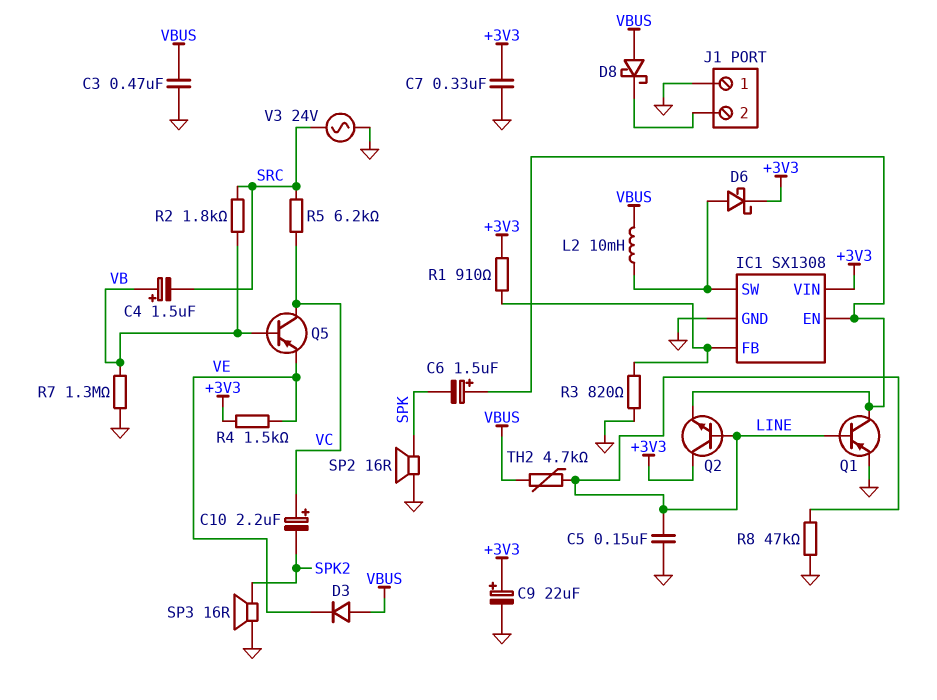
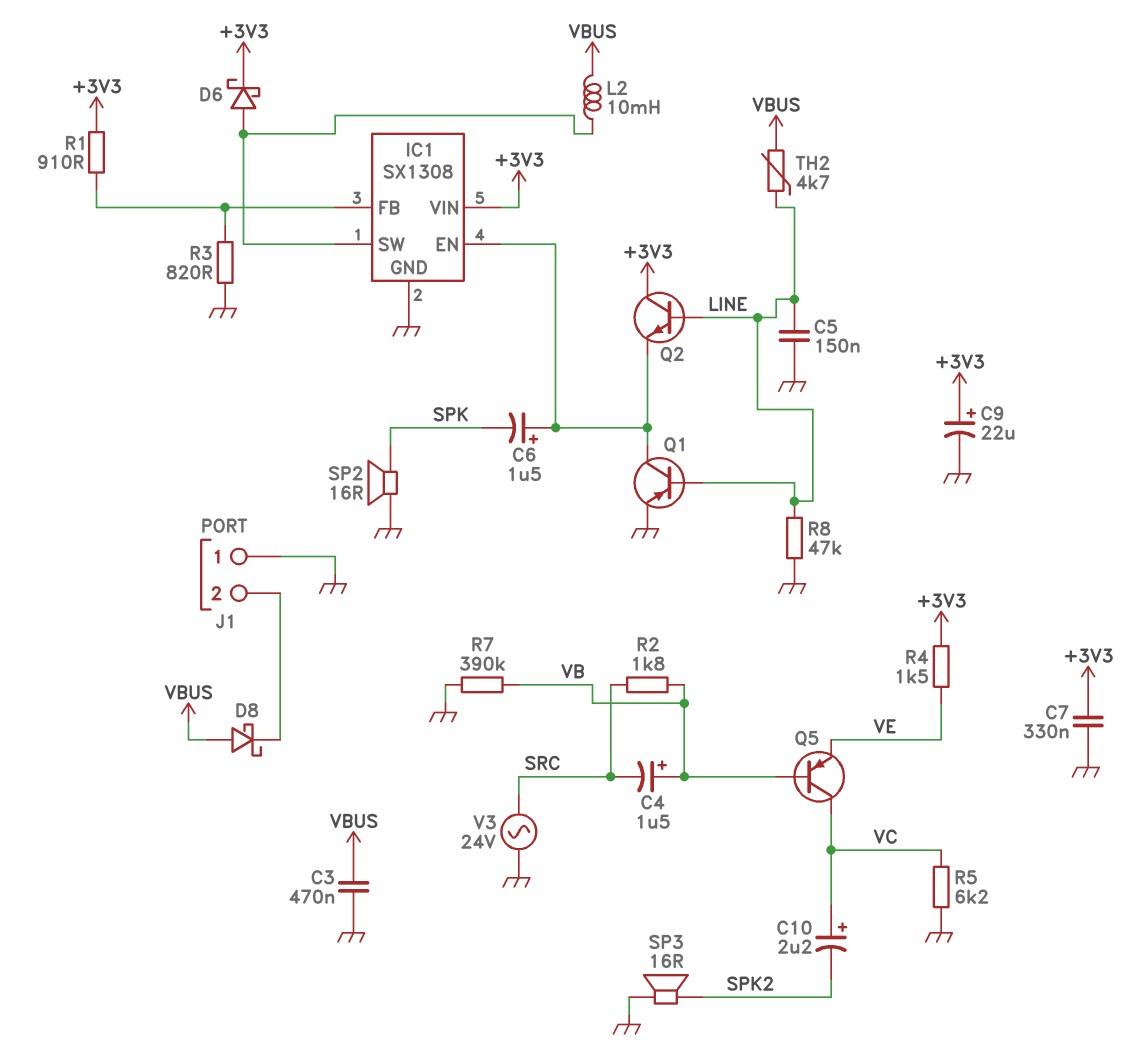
D3: diode (A VBUS, K VE) -> none
R5: 6.2k (SRC, VC) -> 6.2k (GND, VC)
R7: 1.3M (GND, VB) -> 390k (GND, VB)

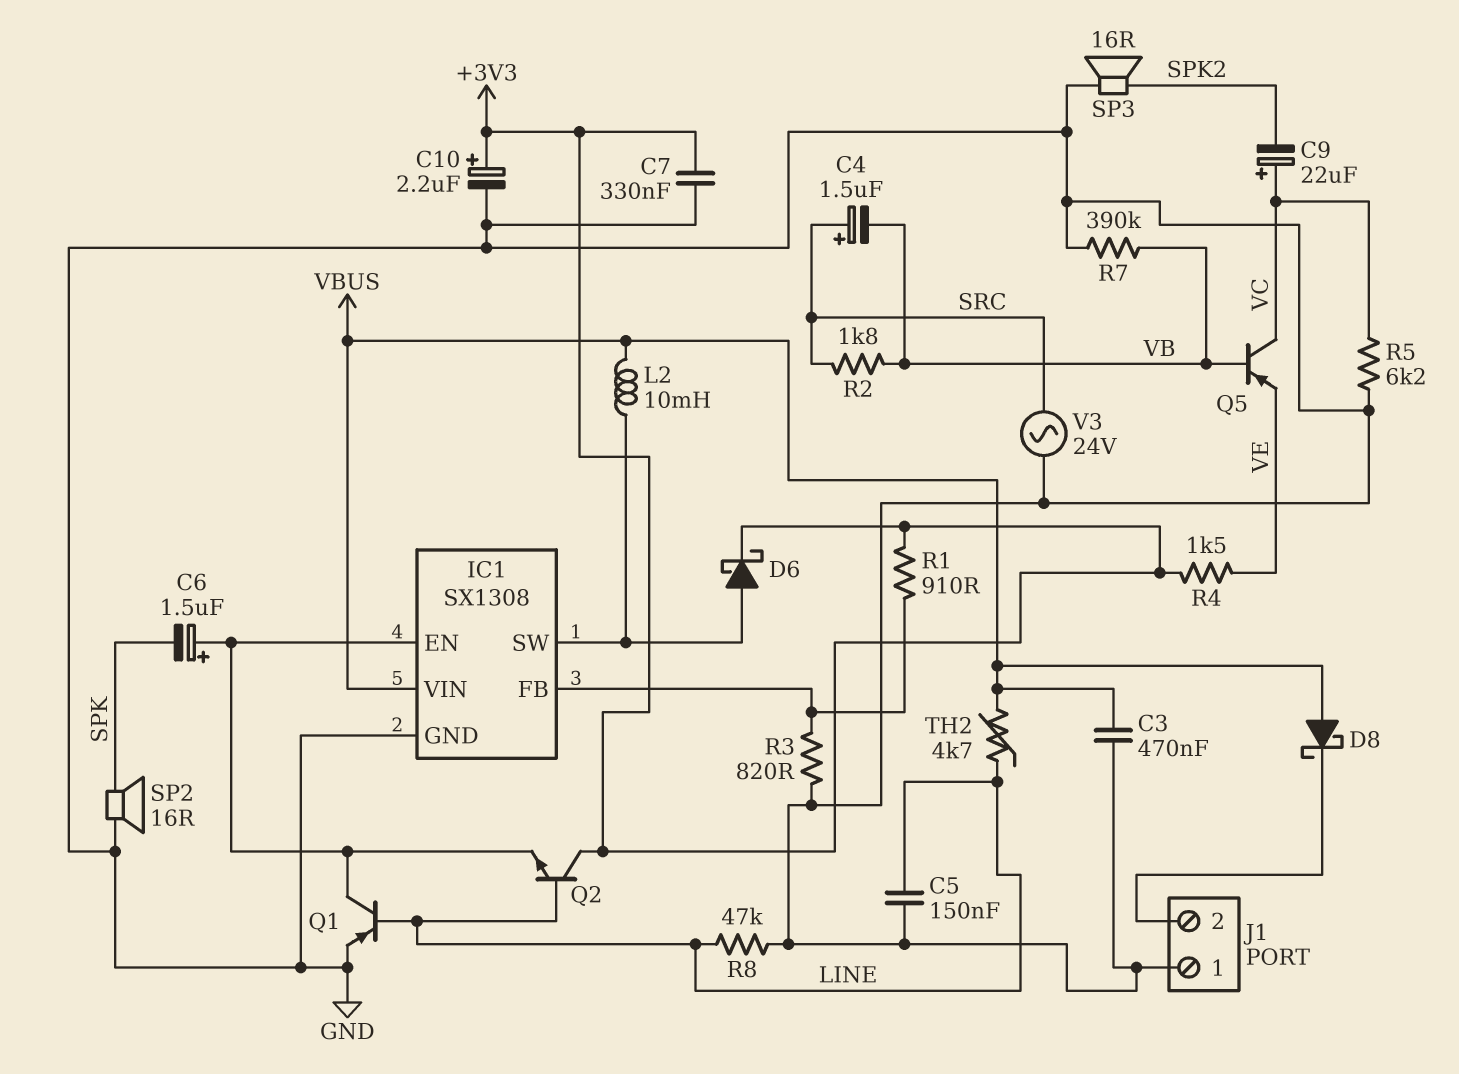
C4: 1.5uF (plus VB, minus SRC) -> 1.5uF (plus SRC, minus VB)
C9: 22uF (plus +3V3, minus GND) -> 22uF (plus VC, minus SPK2)
C10: 2.2uF (plus VC, minus SPK2) -> 2.2uF (plus +3V3, minus GND)
IC1 pin VIN: +3V3 -> VBUS

